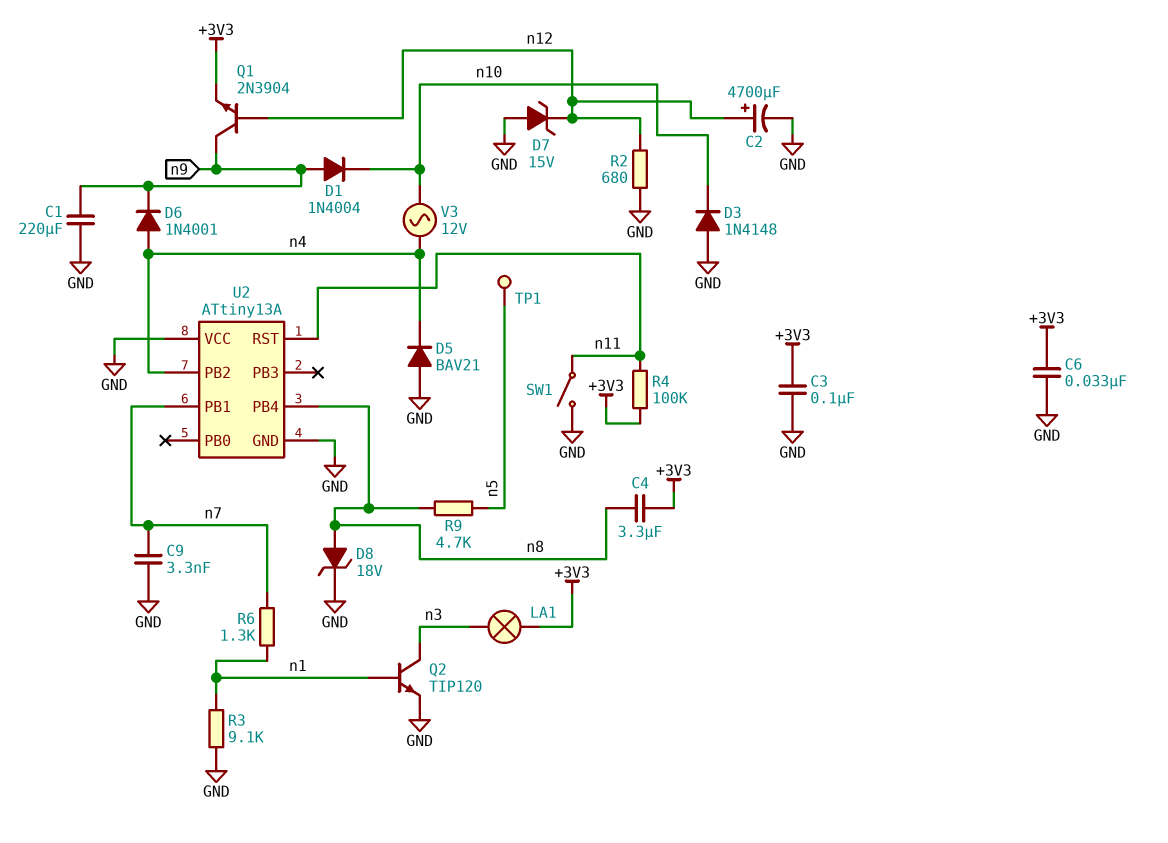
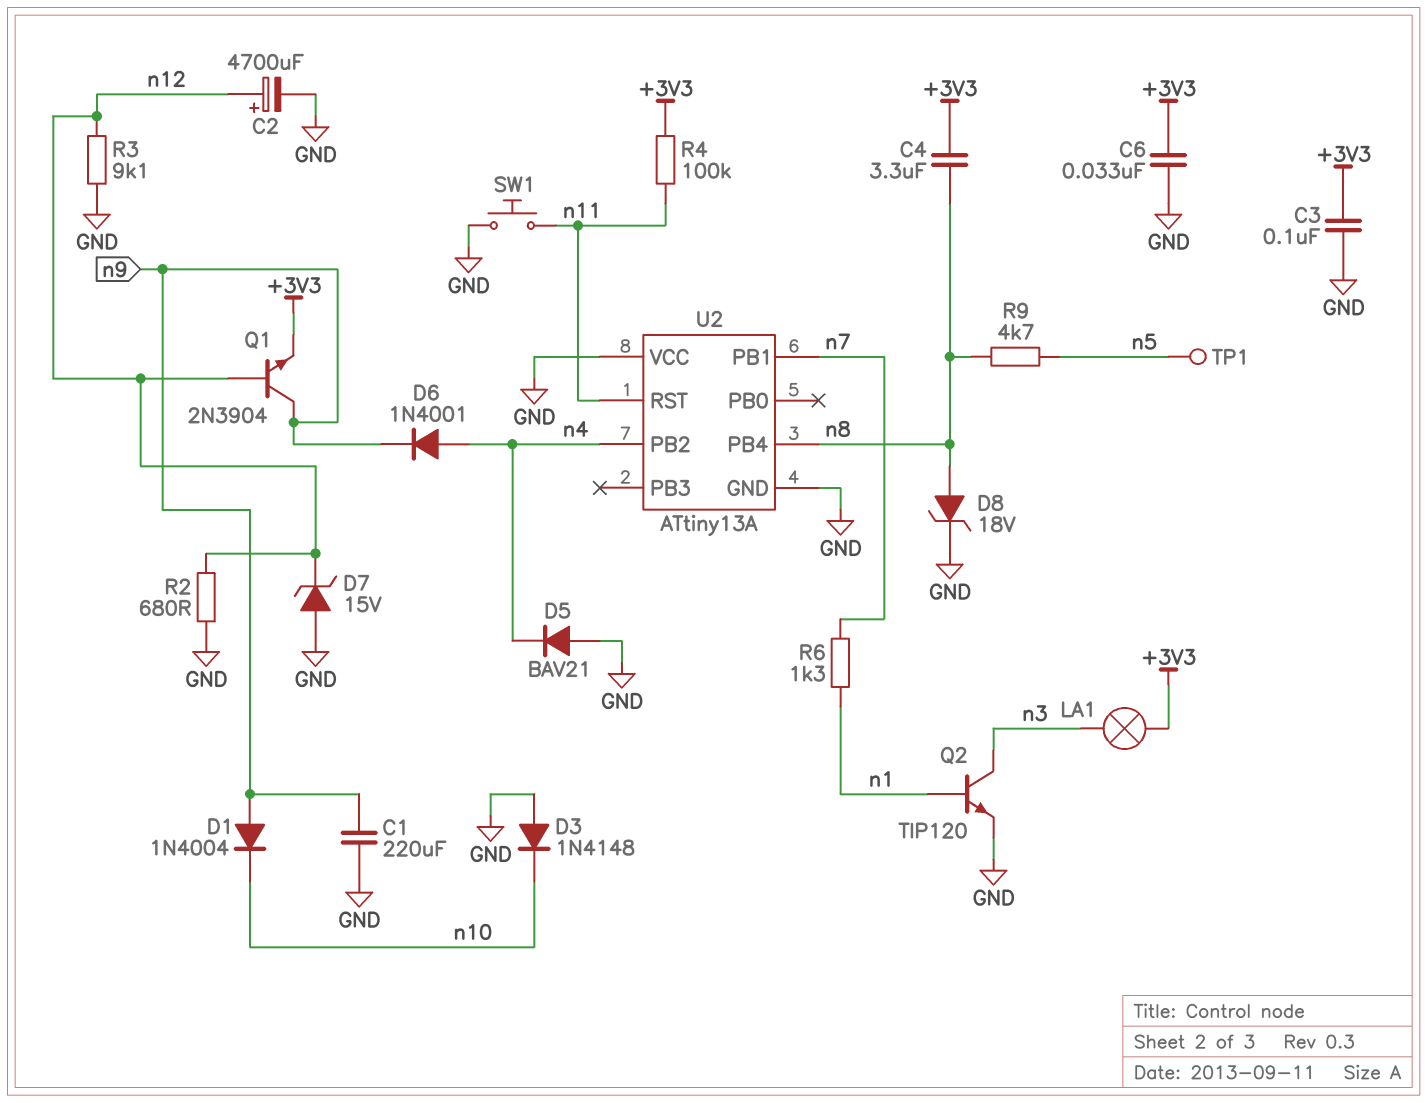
C9: 3.3nF (GND, n7) -> none
R3: 9.1k (GND, n1) -> 9.1k (GND, n12)
SW1: switch (GND, n11) -> button (GND, n11)
V3: AC 12V (n4, n10) -> none

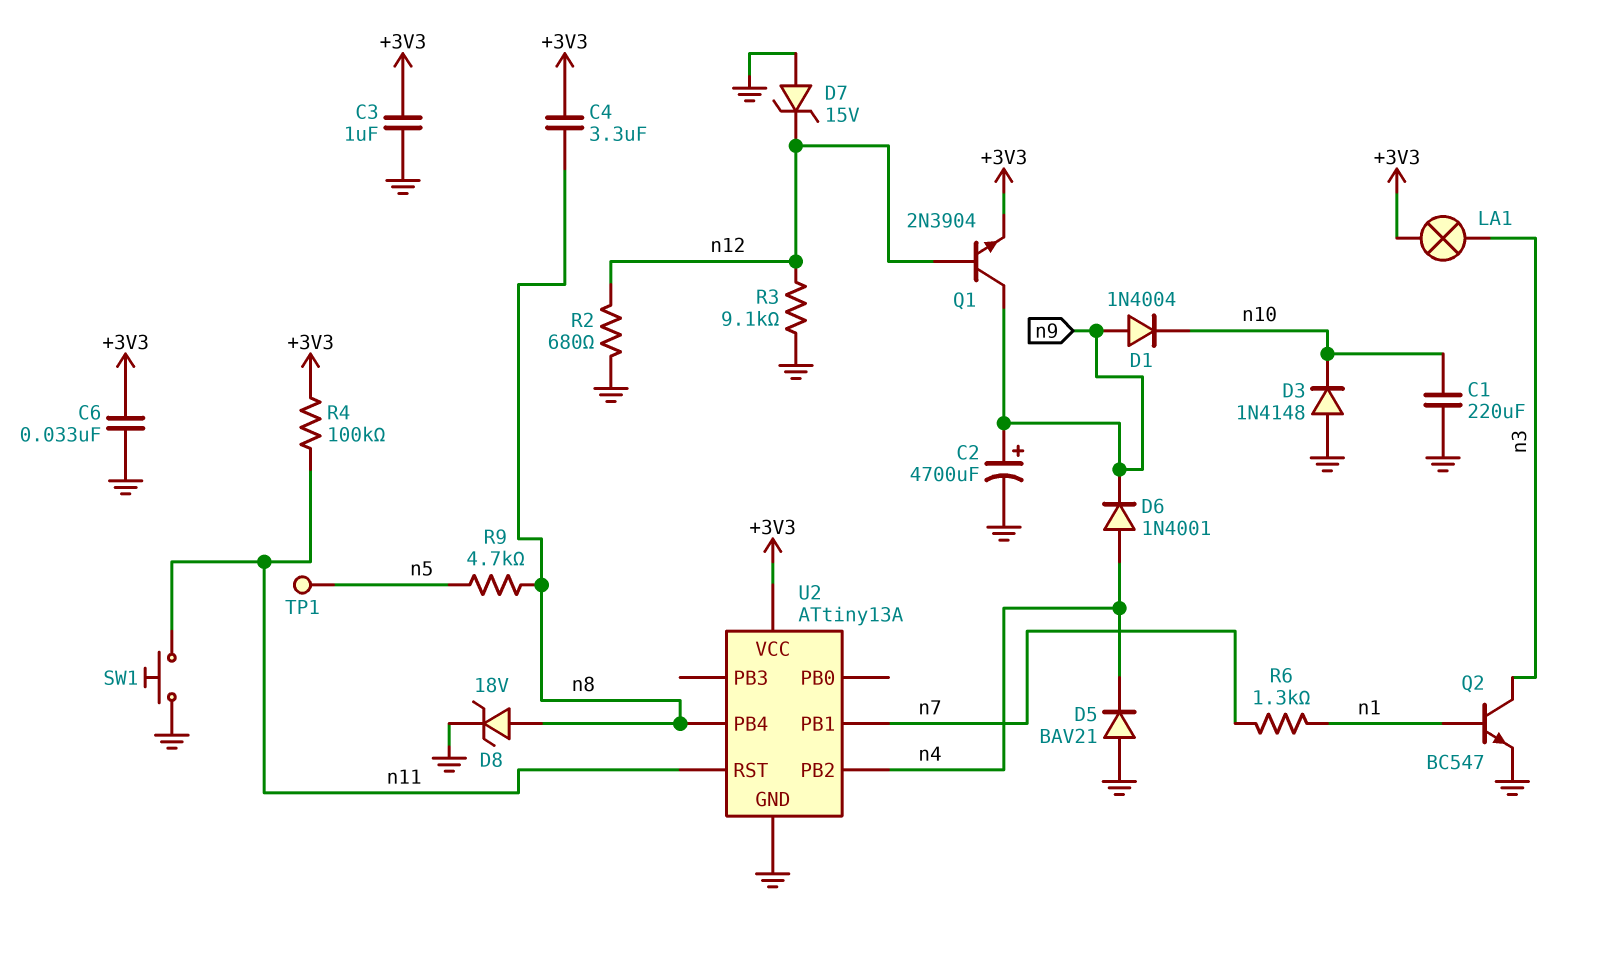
C1: 220uF (GND, n9) -> 220uF (GND, n10)
C2: 4700uF (plus n12, minus GND) -> 4700uF (plus n9, minus GND)
C3: 100nF (+3V3, GND) -> 1uF (+3V3, GND)
Q2: NPN TIP120 (B n1, C n3, E GND) -> NPN BC547 (B n1, C n3, E GND)
U2 pin VCC: GND -> +3V3

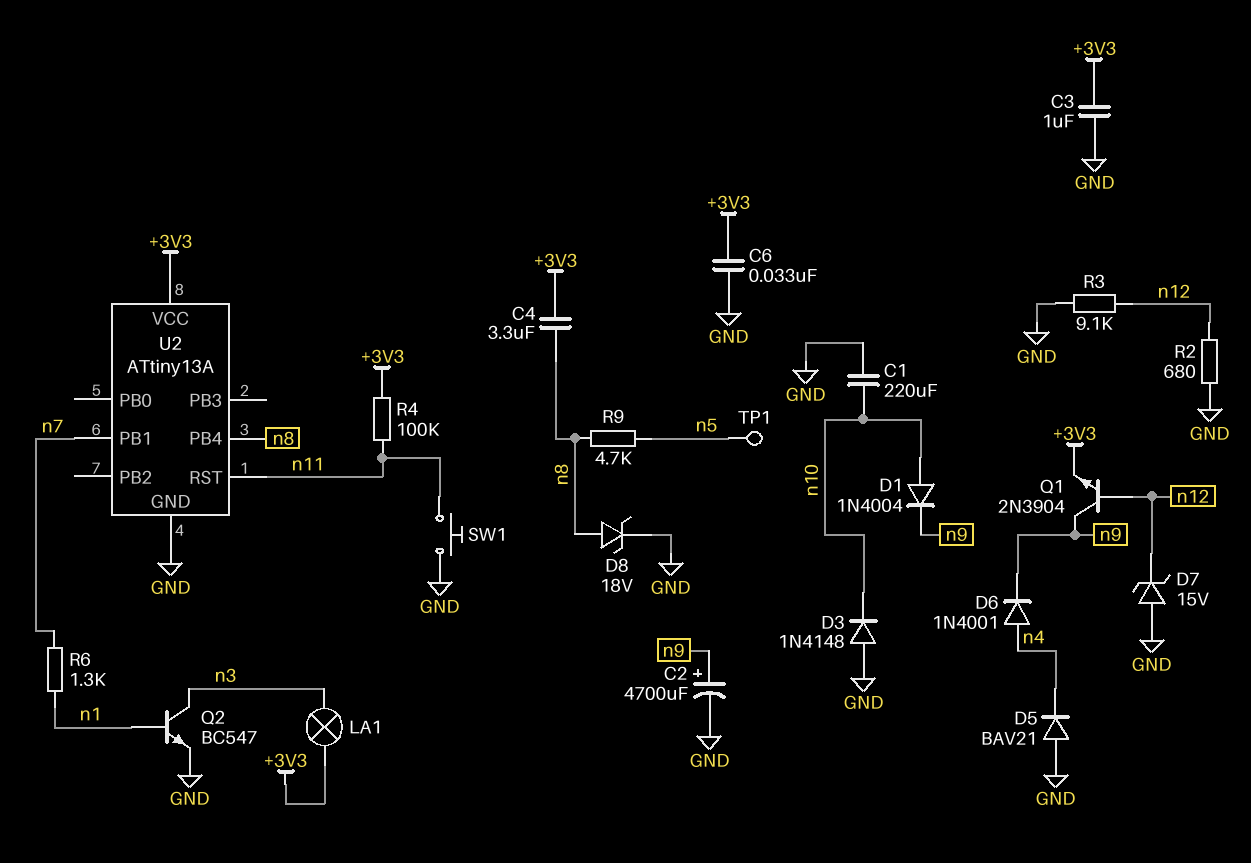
D1: diode 1N4004 (A n9, K n10) -> diode 1N4004 (A n10, K n9)
U2 pin PB2: n4 -> none

